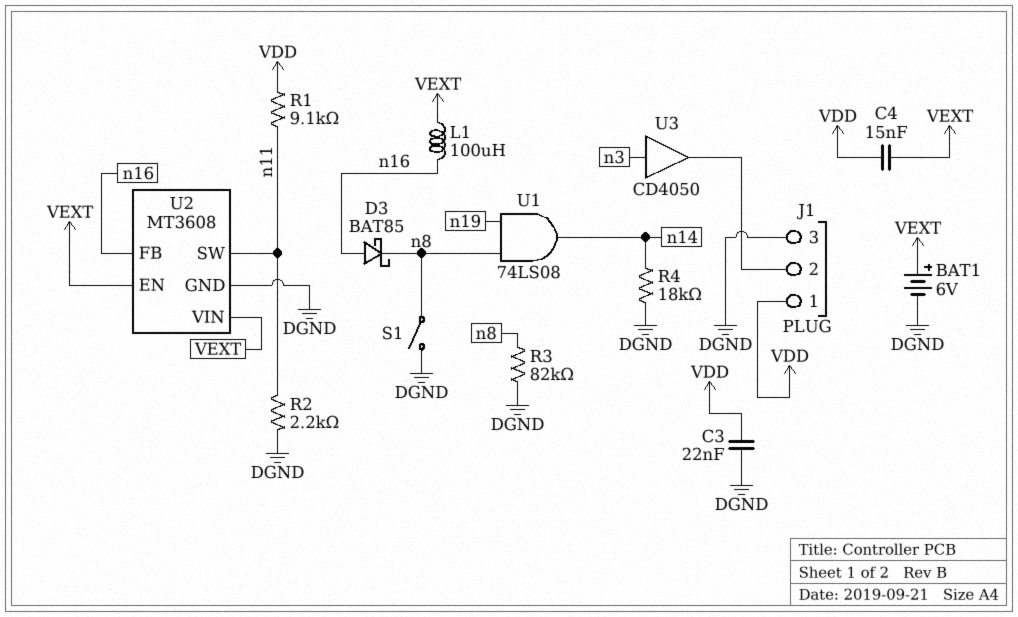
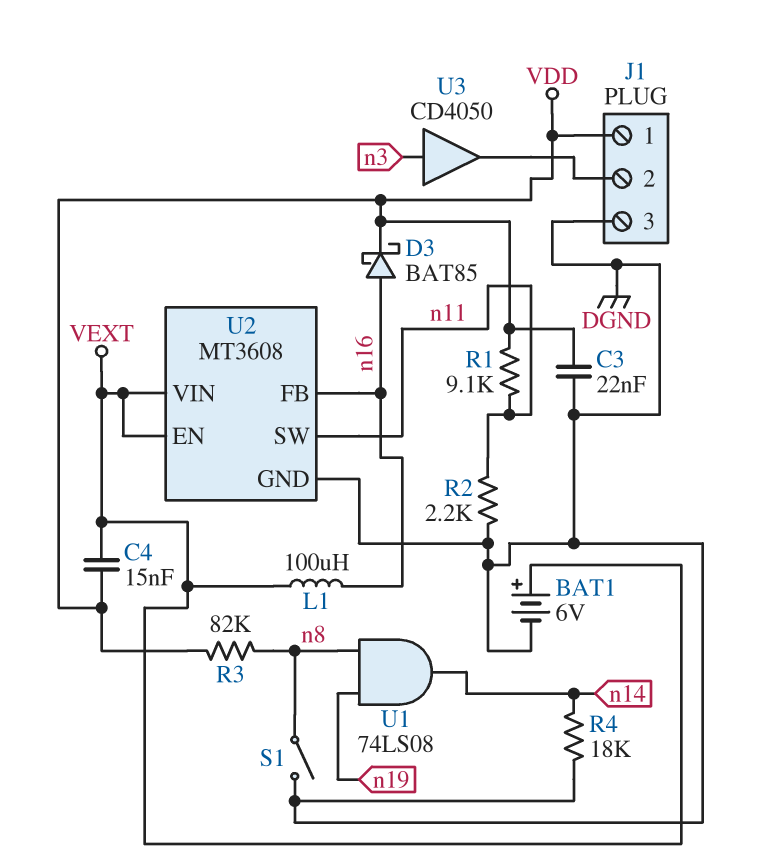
D3: schottky BAT85 (A n16, K n8) -> schottky BAT85 (A n16, K VDD)
R3: 82k (DGND, n8) -> 82k (VDD, n8)

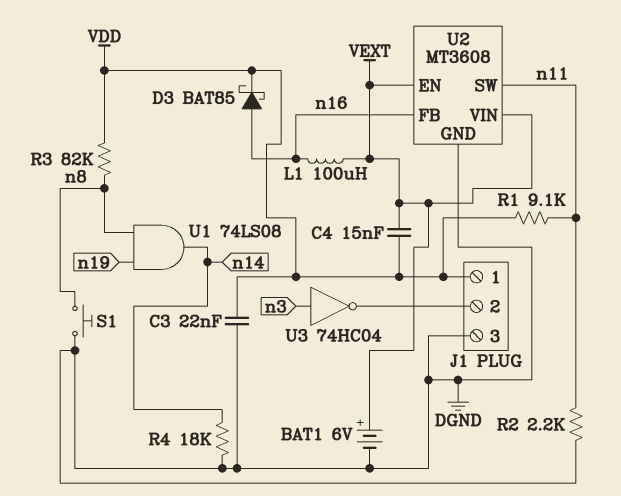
S1: switch (DGND, n8) -> button (DGND, n8)
U3: buffer CD4050 (in n3, out J1/2) -> NOT 74HC04 (in n3, out J1/2)

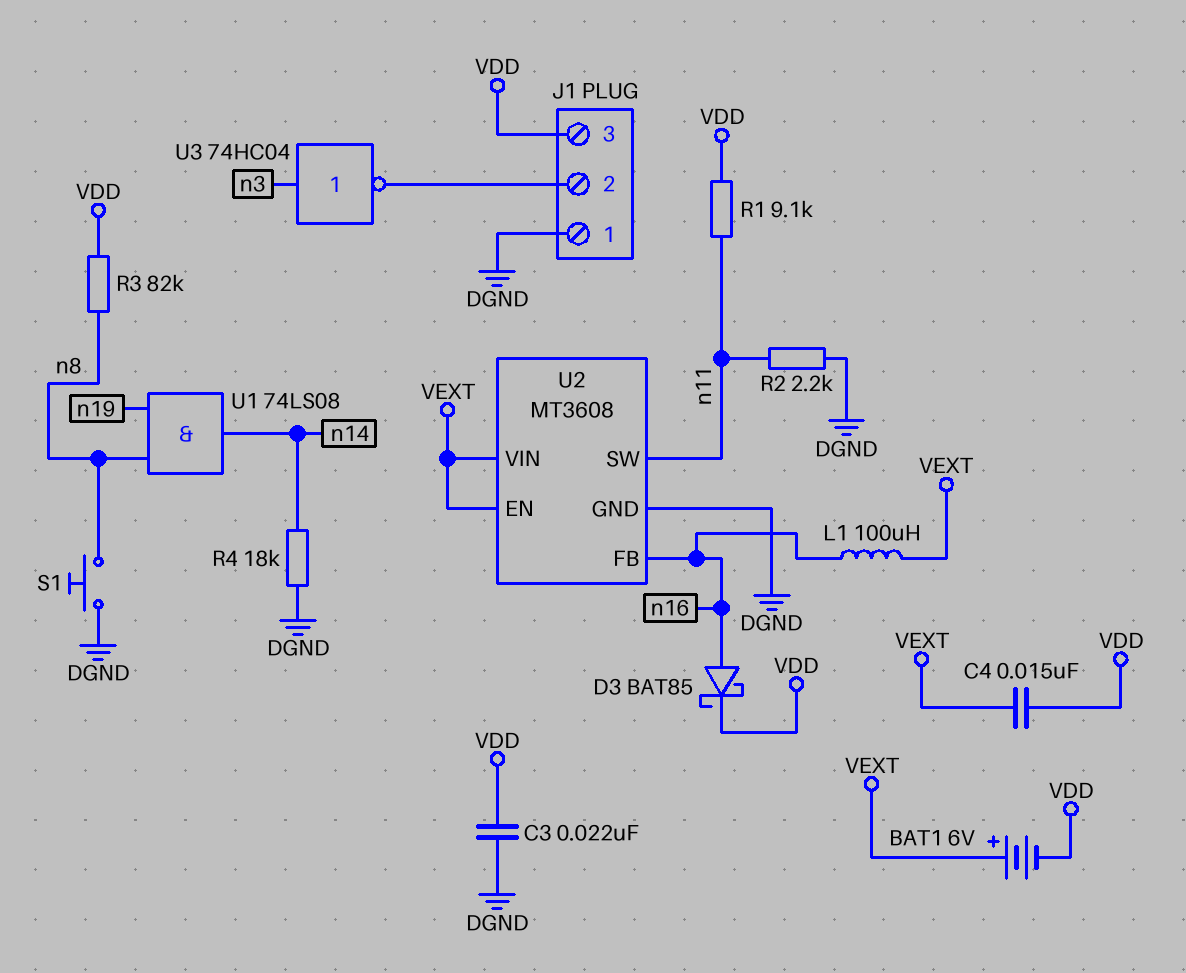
BAT1: 6V (plus VEXT, minus DGND) -> 6V (plus VEXT, minus VDD)
J1 pin 1: VDD -> DGND
J1 pin 3: DGND -> VDD

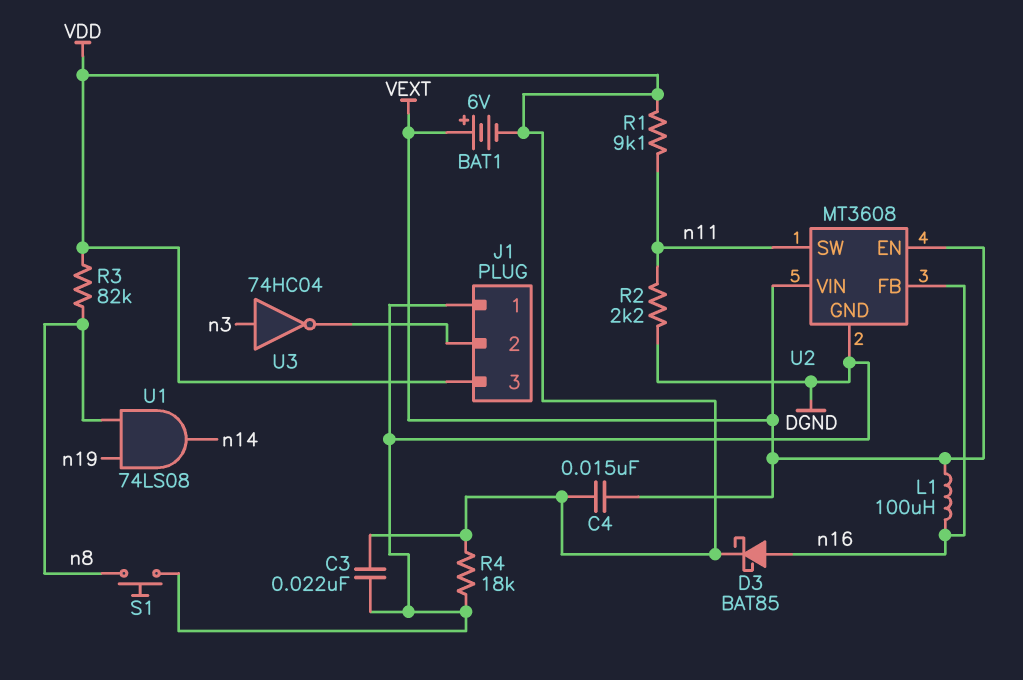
R4: 18k (DGND, n14) -> 18k (DGND, VDD)

